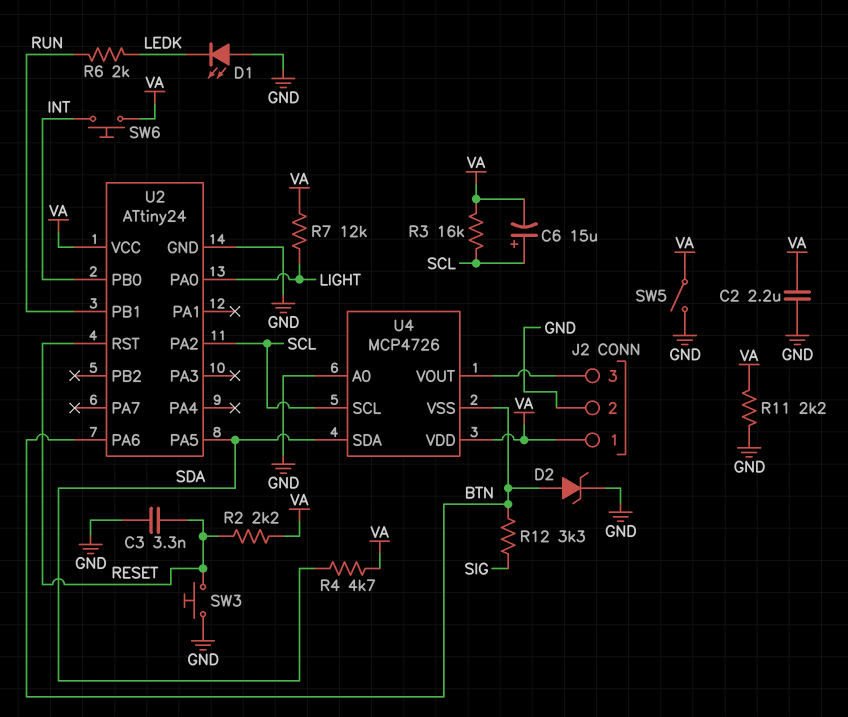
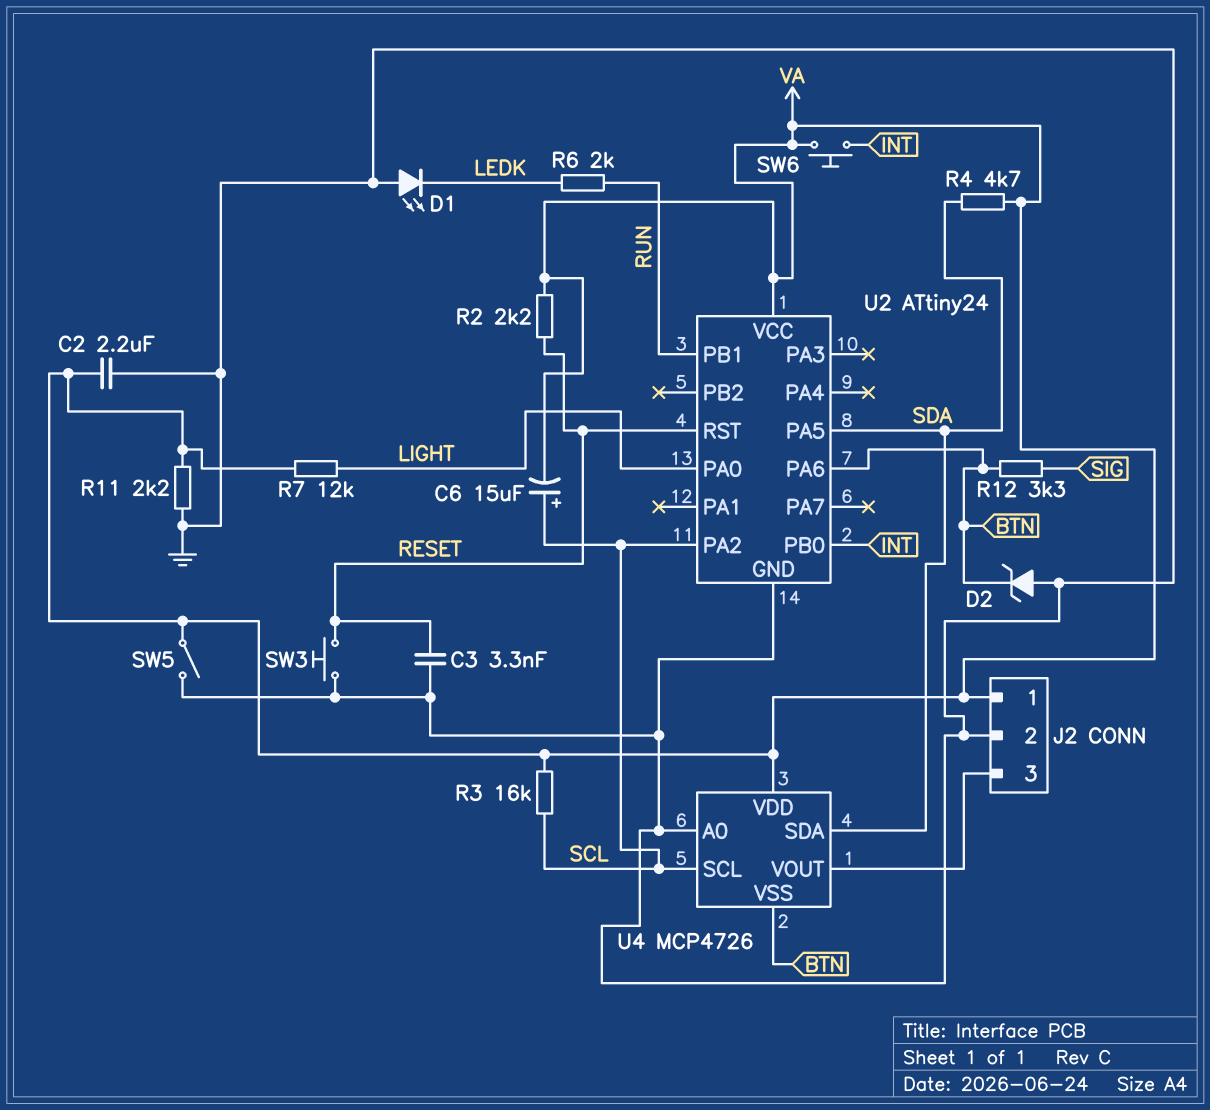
D2: zener (A BTN, K GND) -> zener (A GND, K BTN)

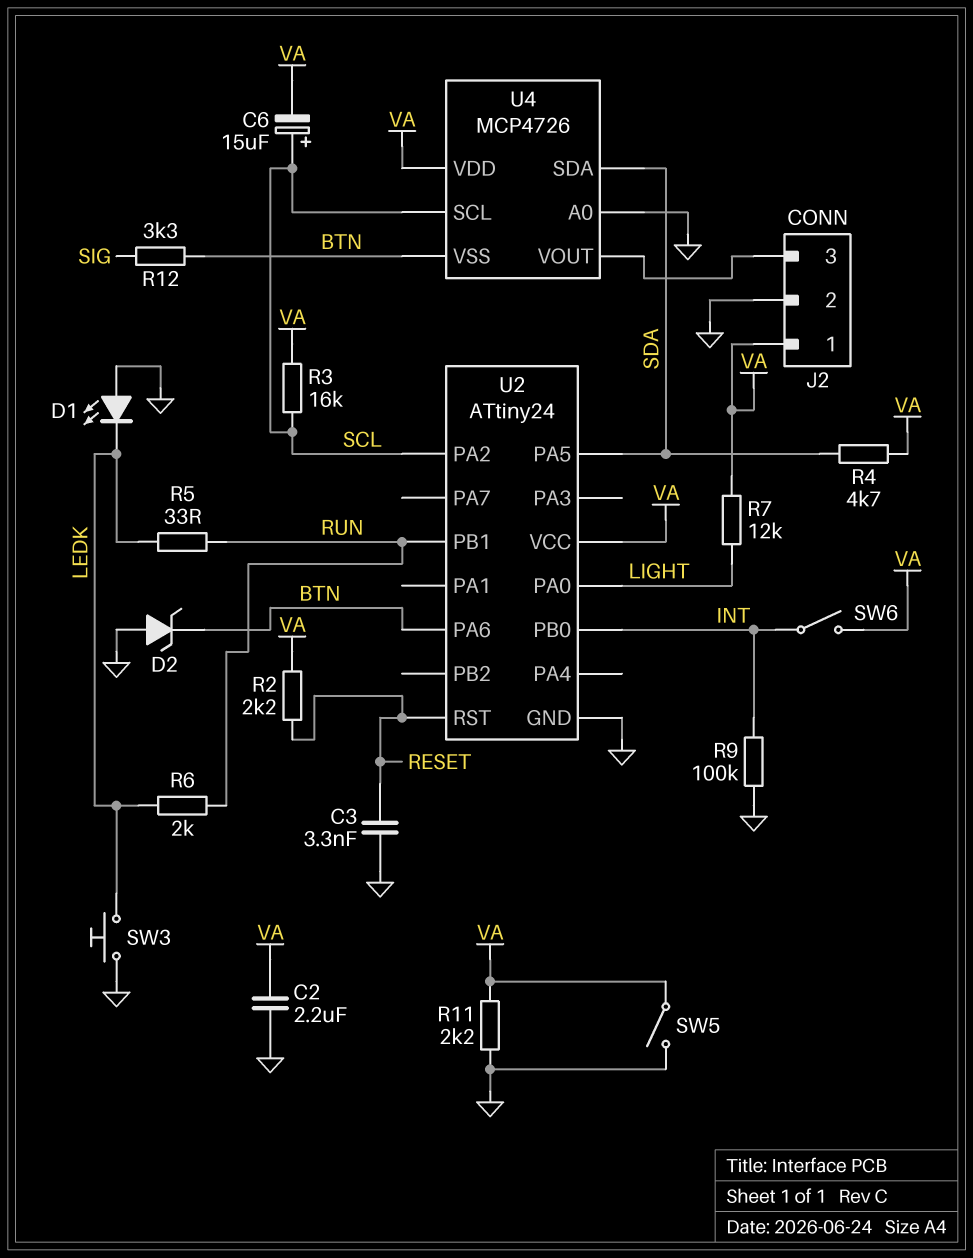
R5: none -> 33 (LEDK, RUN)
R9: none -> 100k (GND, INT)
SW3: button (GND, RESET) -> button (GND, LEDK)
SW6: button (INT, VA) -> switch (INT, VA)

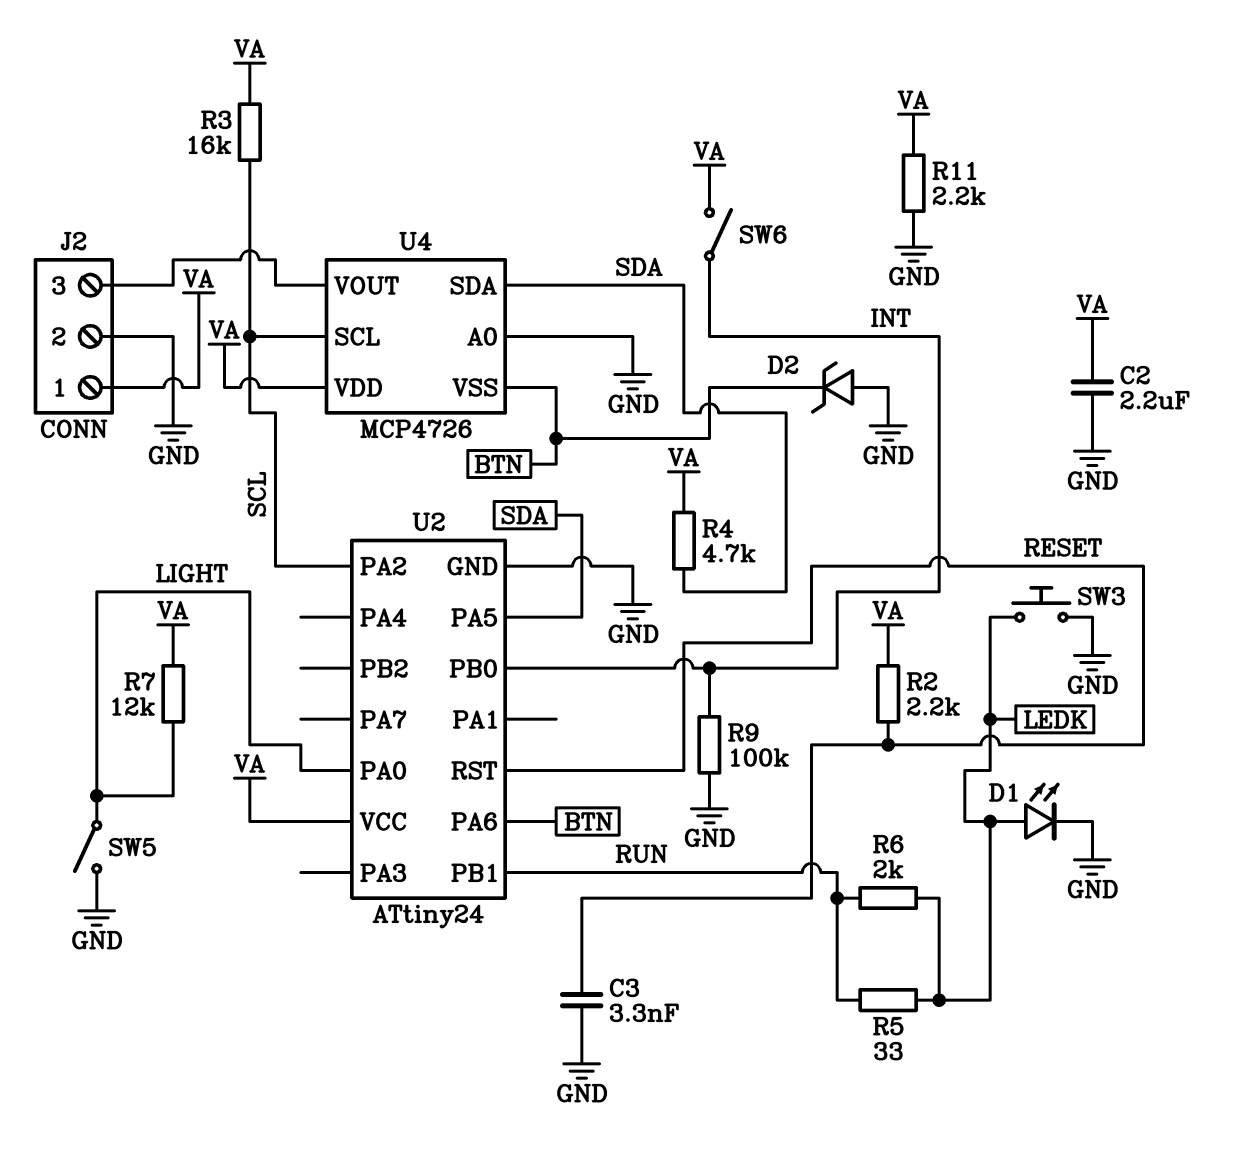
C6: 15uF (plus SCL, minus VA) -> none
D1: LED (A GND, K LEDK) -> LED (A LEDK, K GND)
R12: 3.3k (BTN, SIG) -> none
SW5: switch (GND, VA) -> switch (GND, LIGHT)

